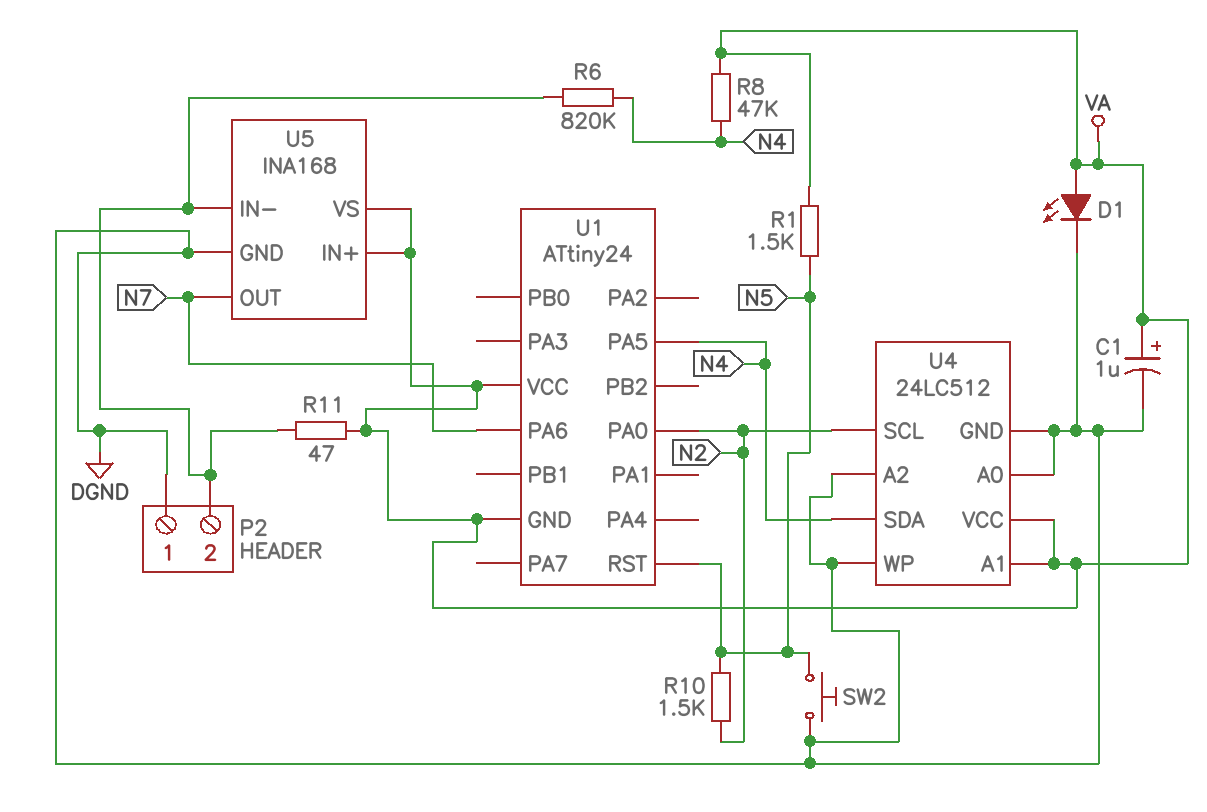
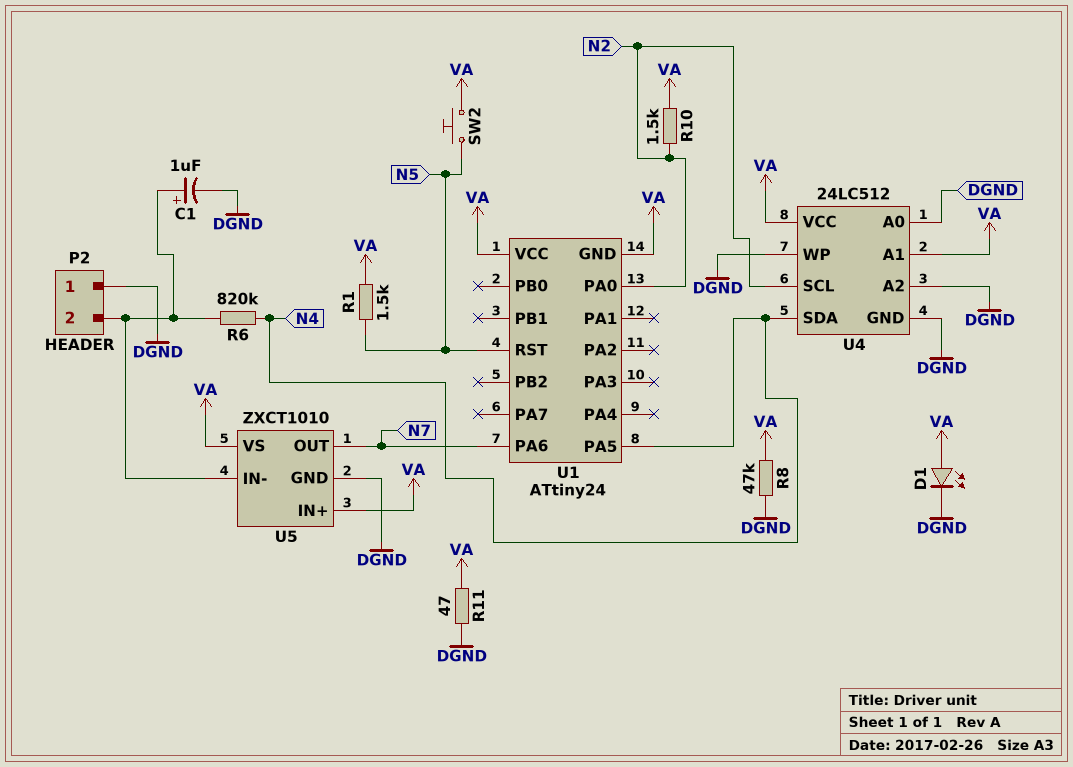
C1: 1uF (plus VA, minus DGND) -> 1uF (plus P2/2, minus DGND)
R8: 47k (N4, VA) -> 47k (DGND, VA)
R10: 1.5k (N2, N5) -> 1.5k (N2, VA)
R11: 47 (P2/2, VA) -> 47 (DGND, VA)
SW2: button (DGND, N5) -> button (N5, VA)
U5: INA168 -> ZXCT1010

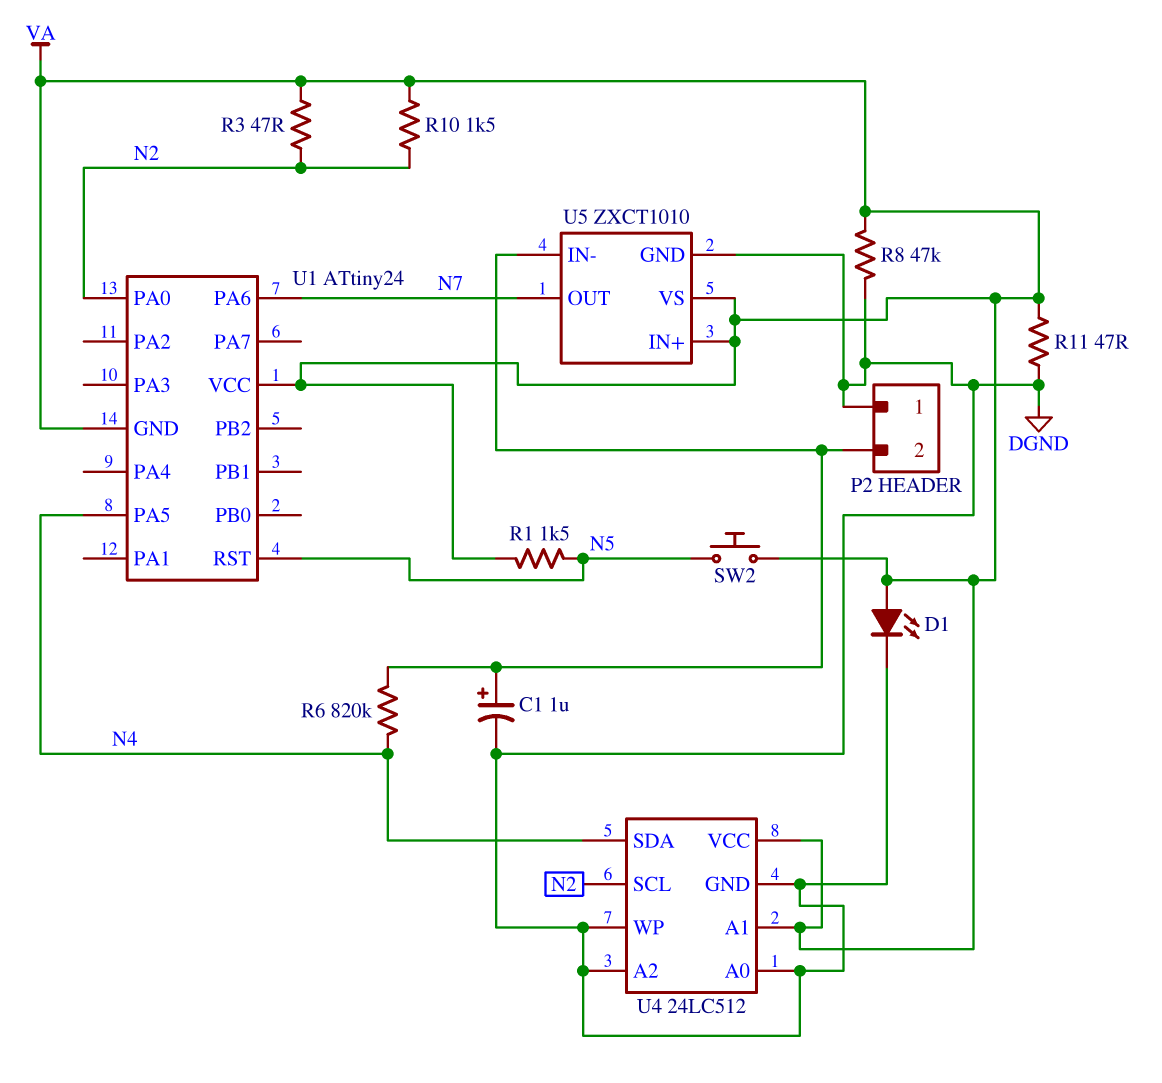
R3: none -> 47 (N2, VA)

